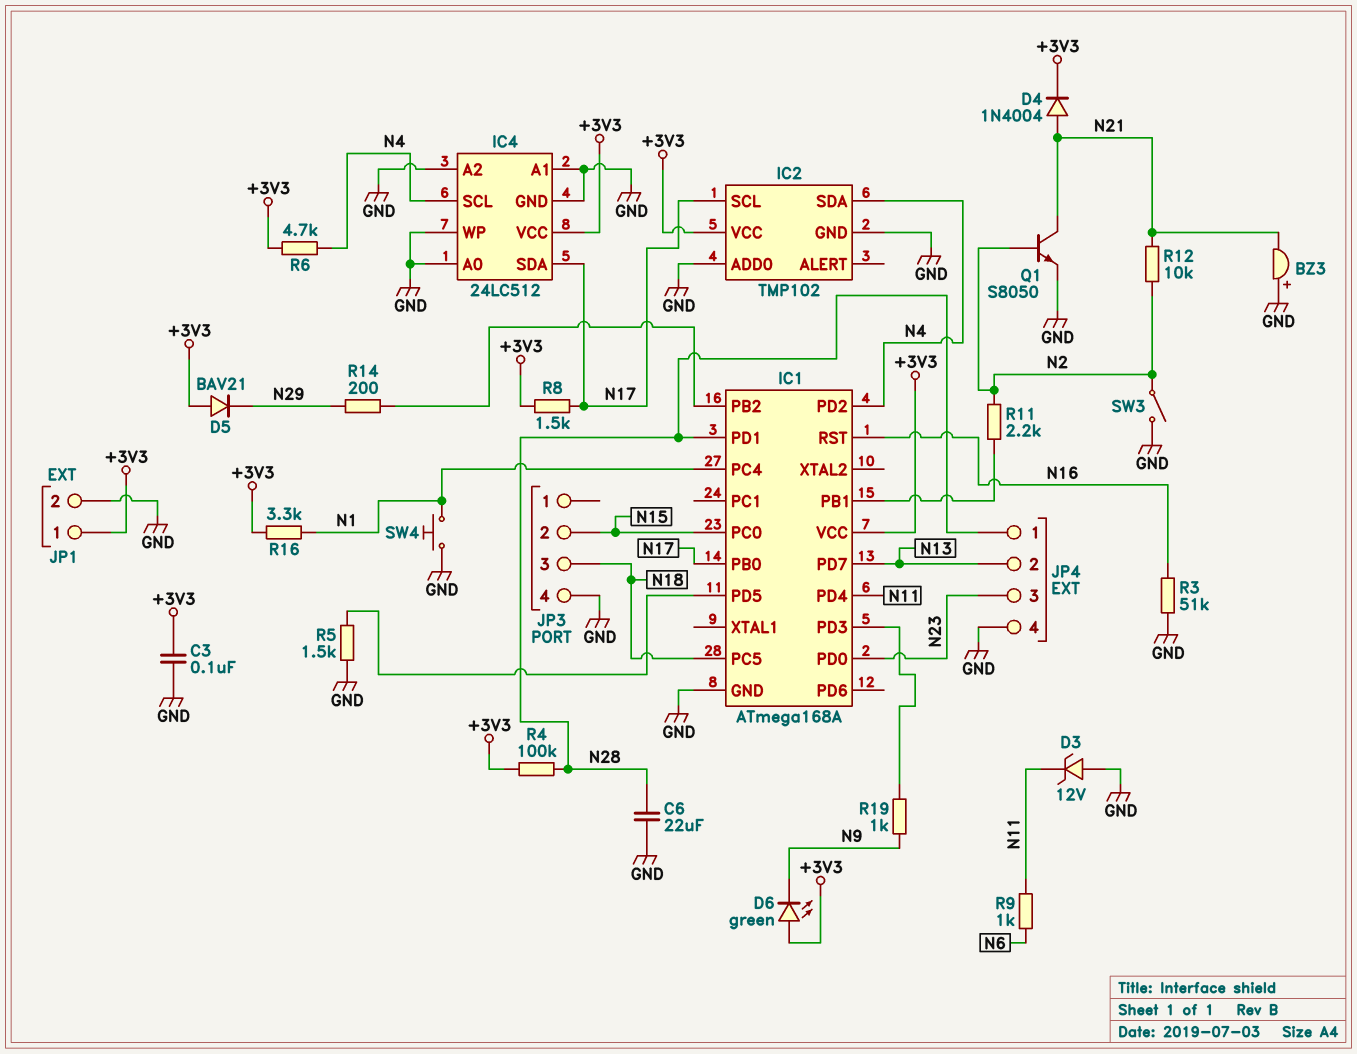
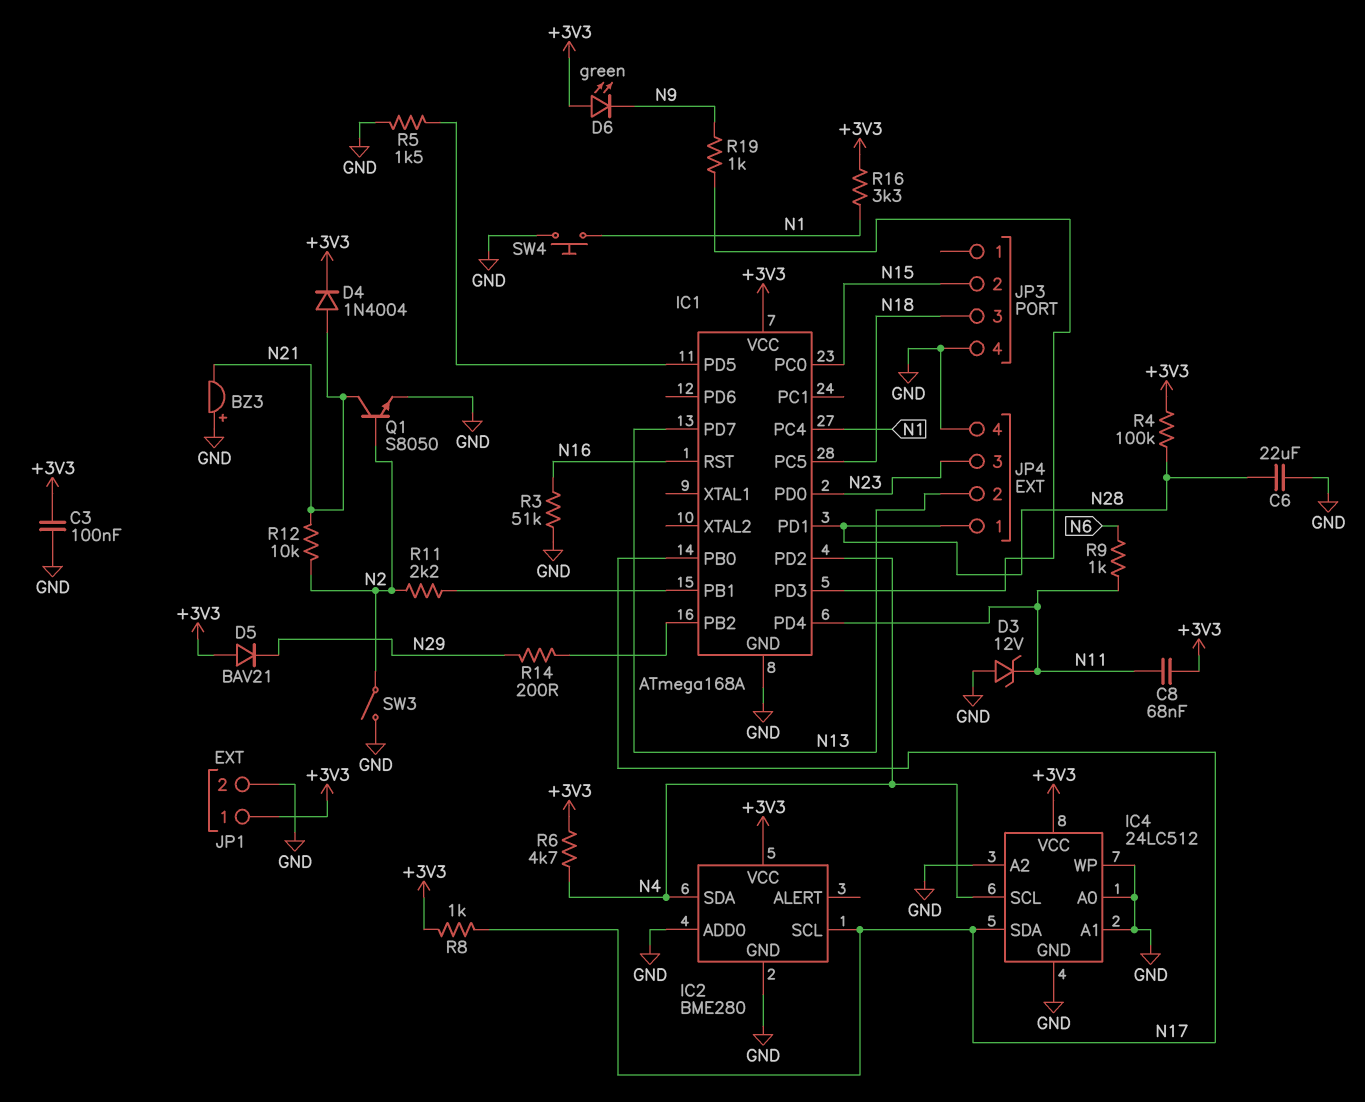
C8: none -> 68nF (+3V3, N11)
IC2: TMP102 -> BME280
R8: 1.5k (+3V3, N17) -> 1k (+3V3, N17)

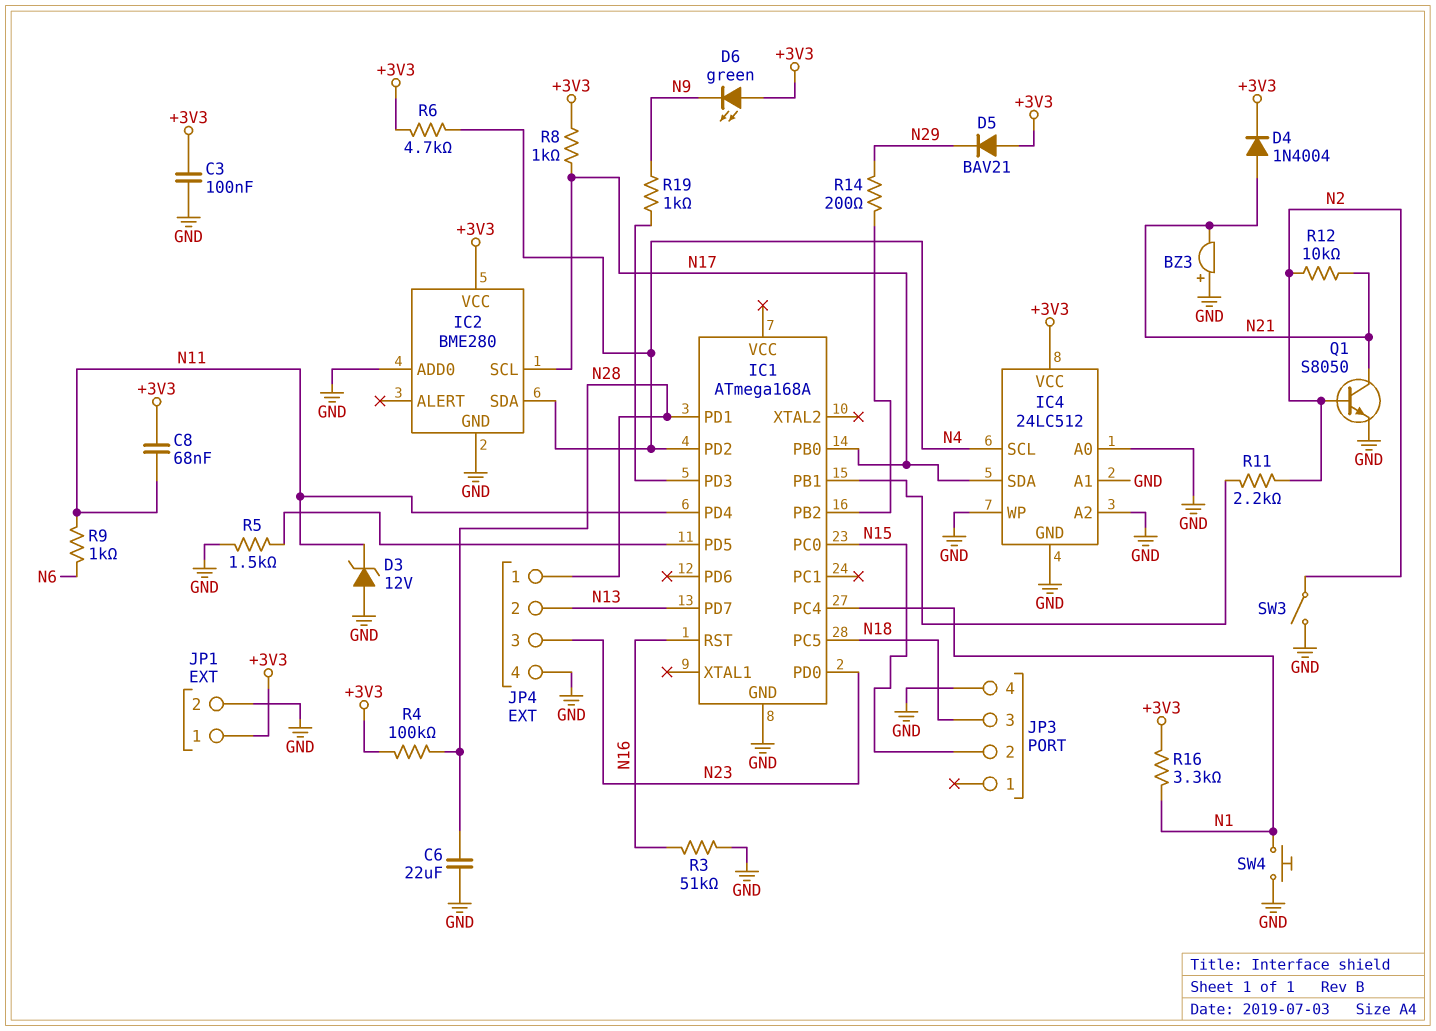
IC1 pin VCC: +3V3 -> none

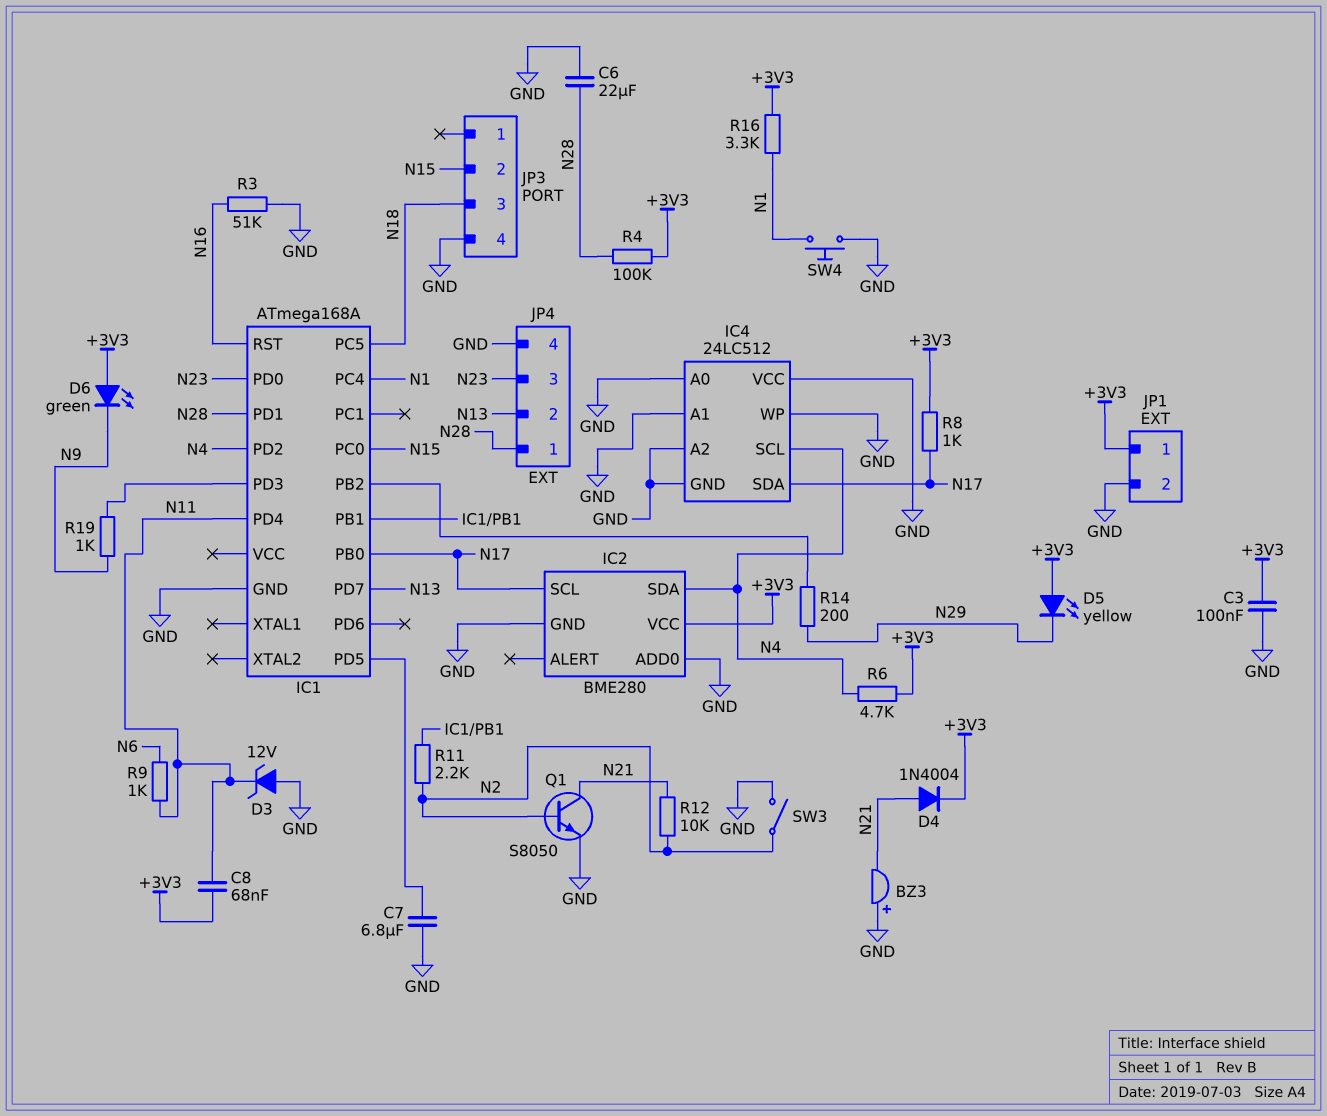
C7: none -> 6.8uF (GND, IC1/PD5)
D5: diode BAV21 (A +3V3, K N29) -> LED yellow (A +3V3, K N29)
IC4 pin VCC: +3V3 -> GND
R5: 1.5k (GND, IC1/PD5) -> none

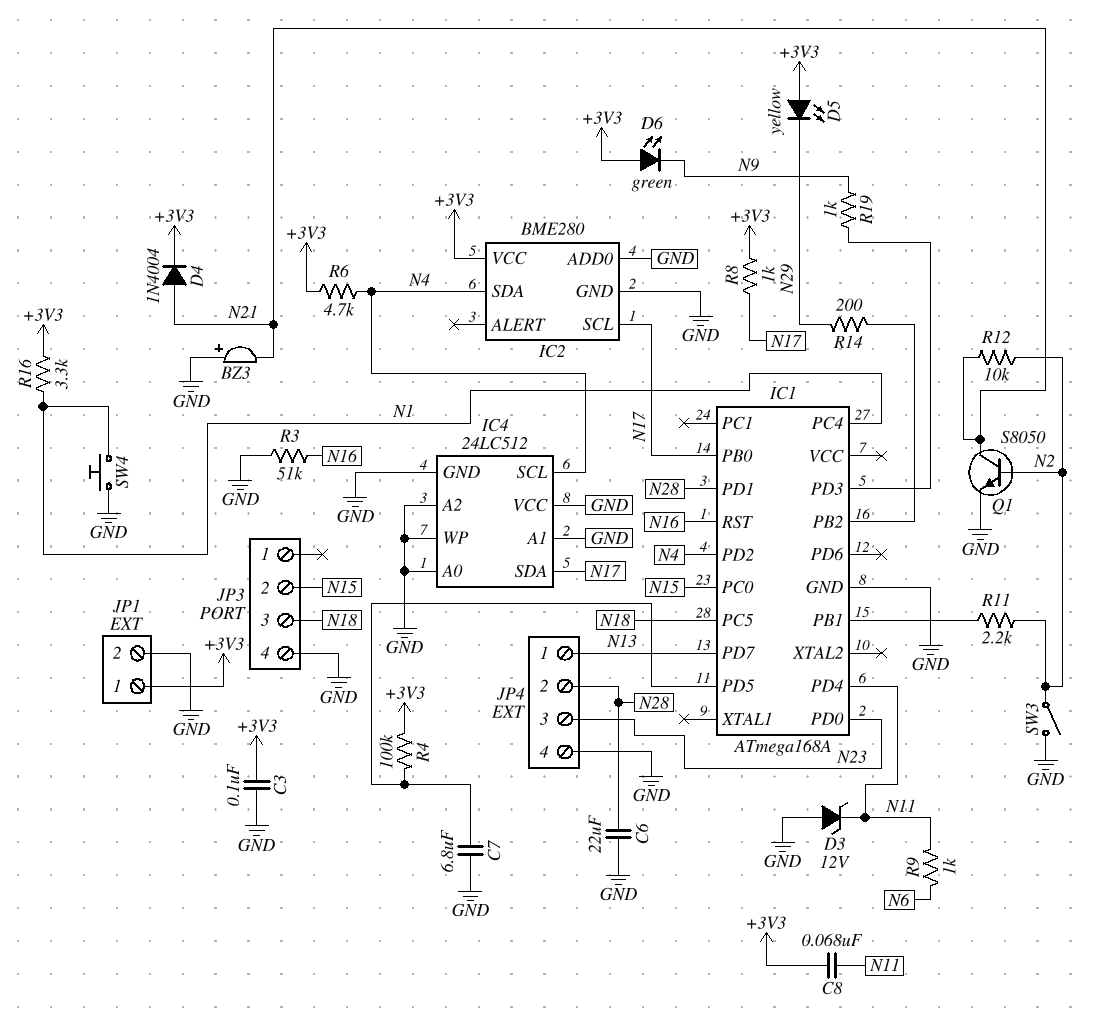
JP4 pin 1: N28 -> N13
JP4 pin 2: N13 -> N28
R4: 100k (+3V3, N28) -> 100k (+3V3, IC1/PD5)

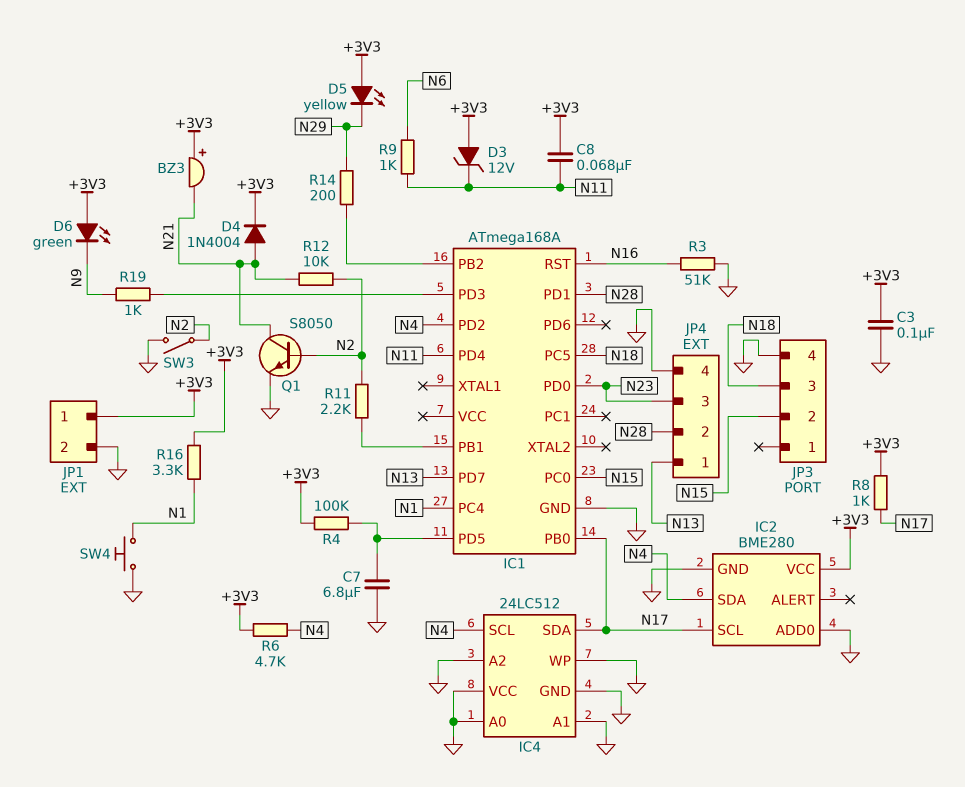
BZ3: buzzer (plus GND, minus N21) -> buzzer (plus +3V3, minus N21)
C6: 22uF (GND, N28) -> none
D3: zener 12V (A GND, K N11) -> zener 12V (A +3V3, K N11)

